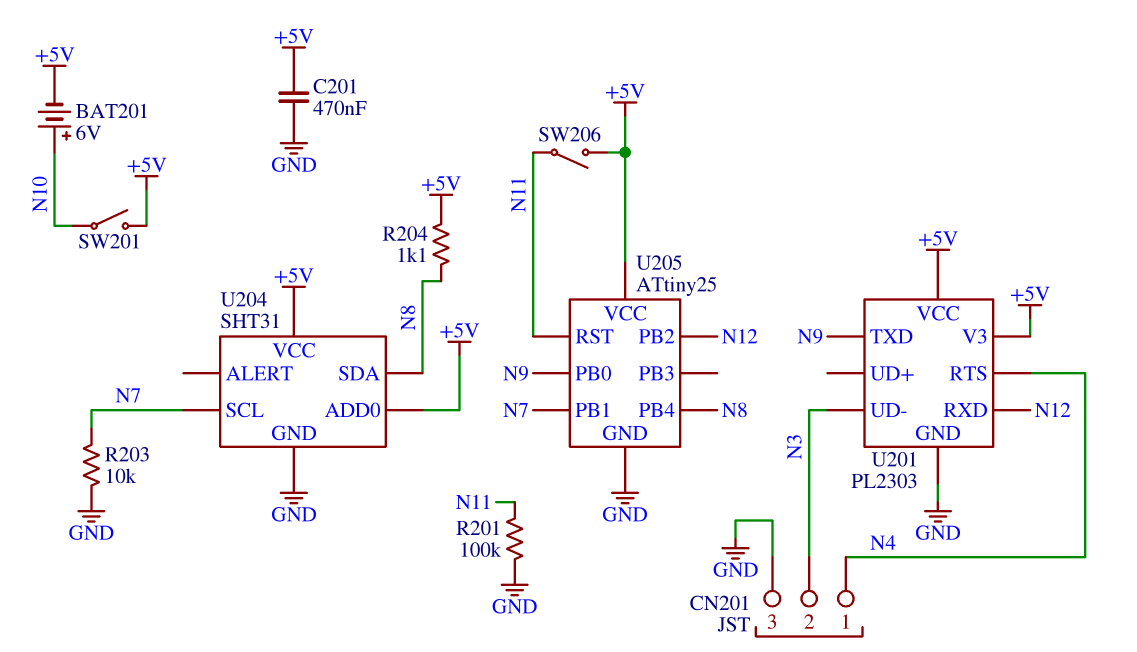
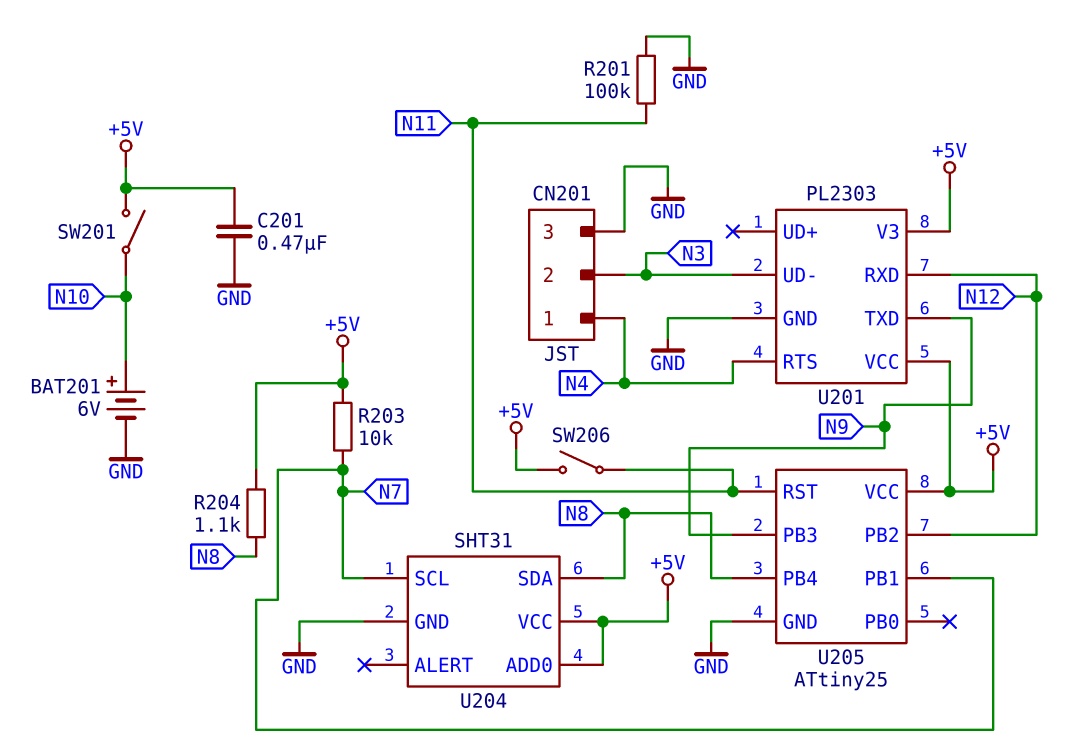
BAT201: 6V (plus N10, minus +5V) -> 6V (plus N10, minus GND)
R203: 10k (GND, N7) -> 10k (+5V, N7)
U205 pin PB0: N9 -> none
U205 pin PB3: none -> N9

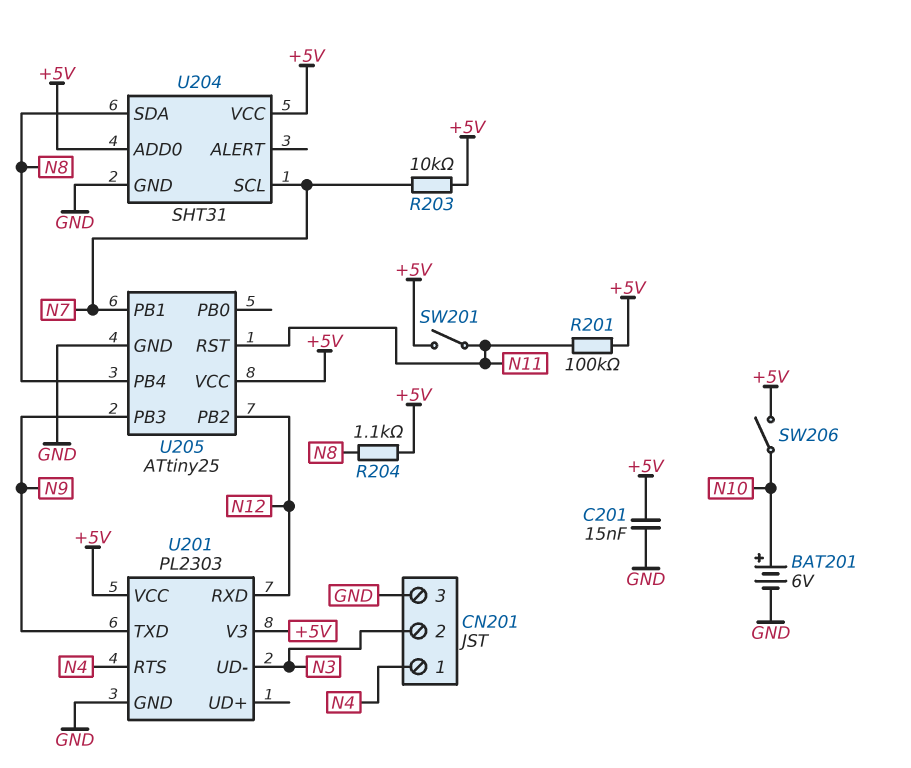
C201: 470nF (+5V, GND) -> 15nF (+5V, GND)
R201: 100k (GND, N11) -> 100k (+5V, N11)
SW201: switch (+5V, N10) -> switch (+5V, N11)
SW206: switch (+5V, N11) -> switch (+5V, N10)

